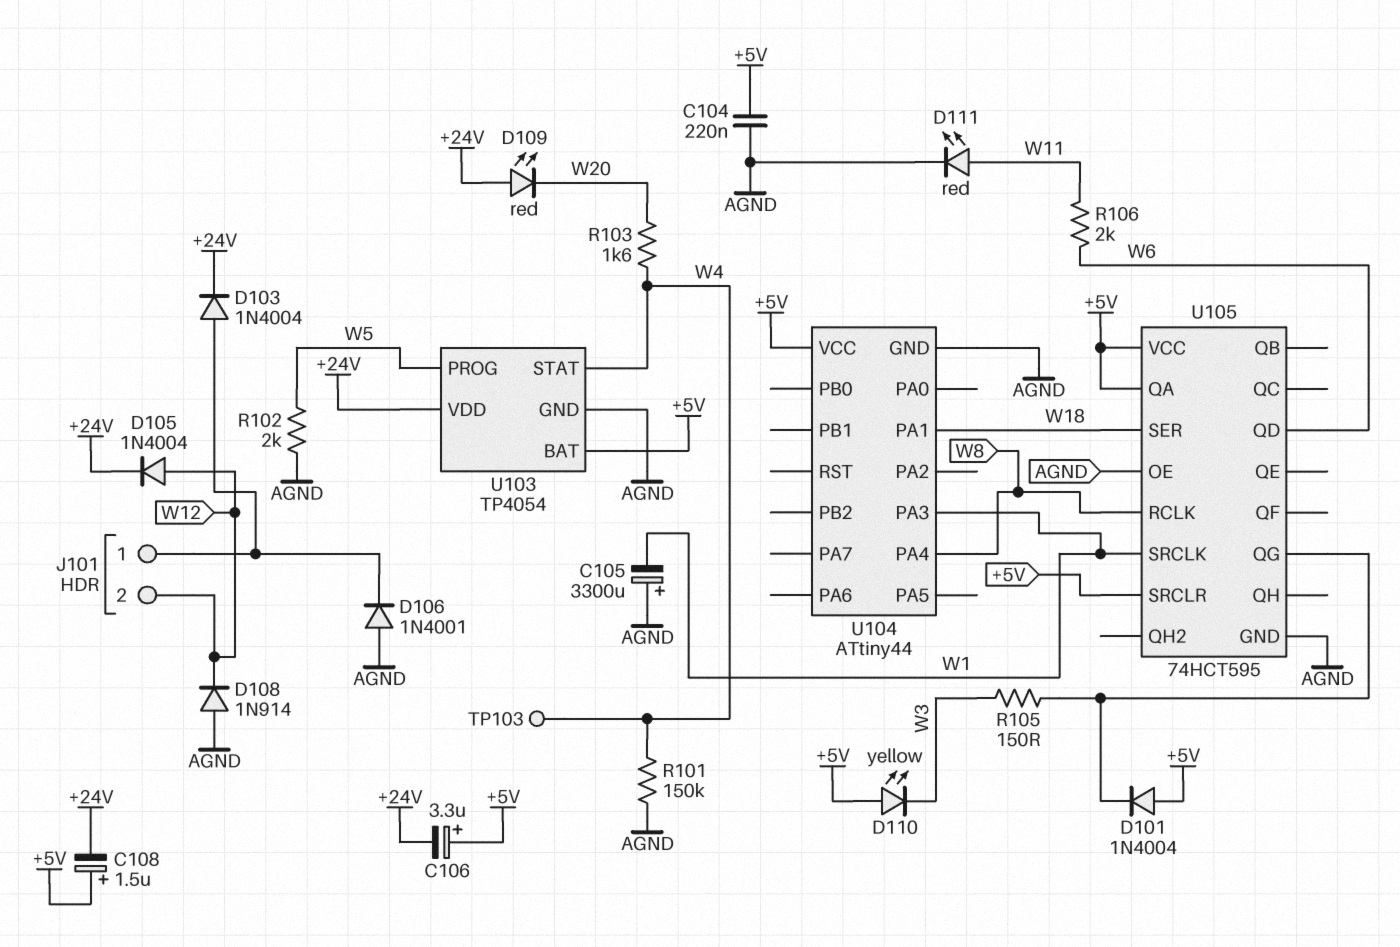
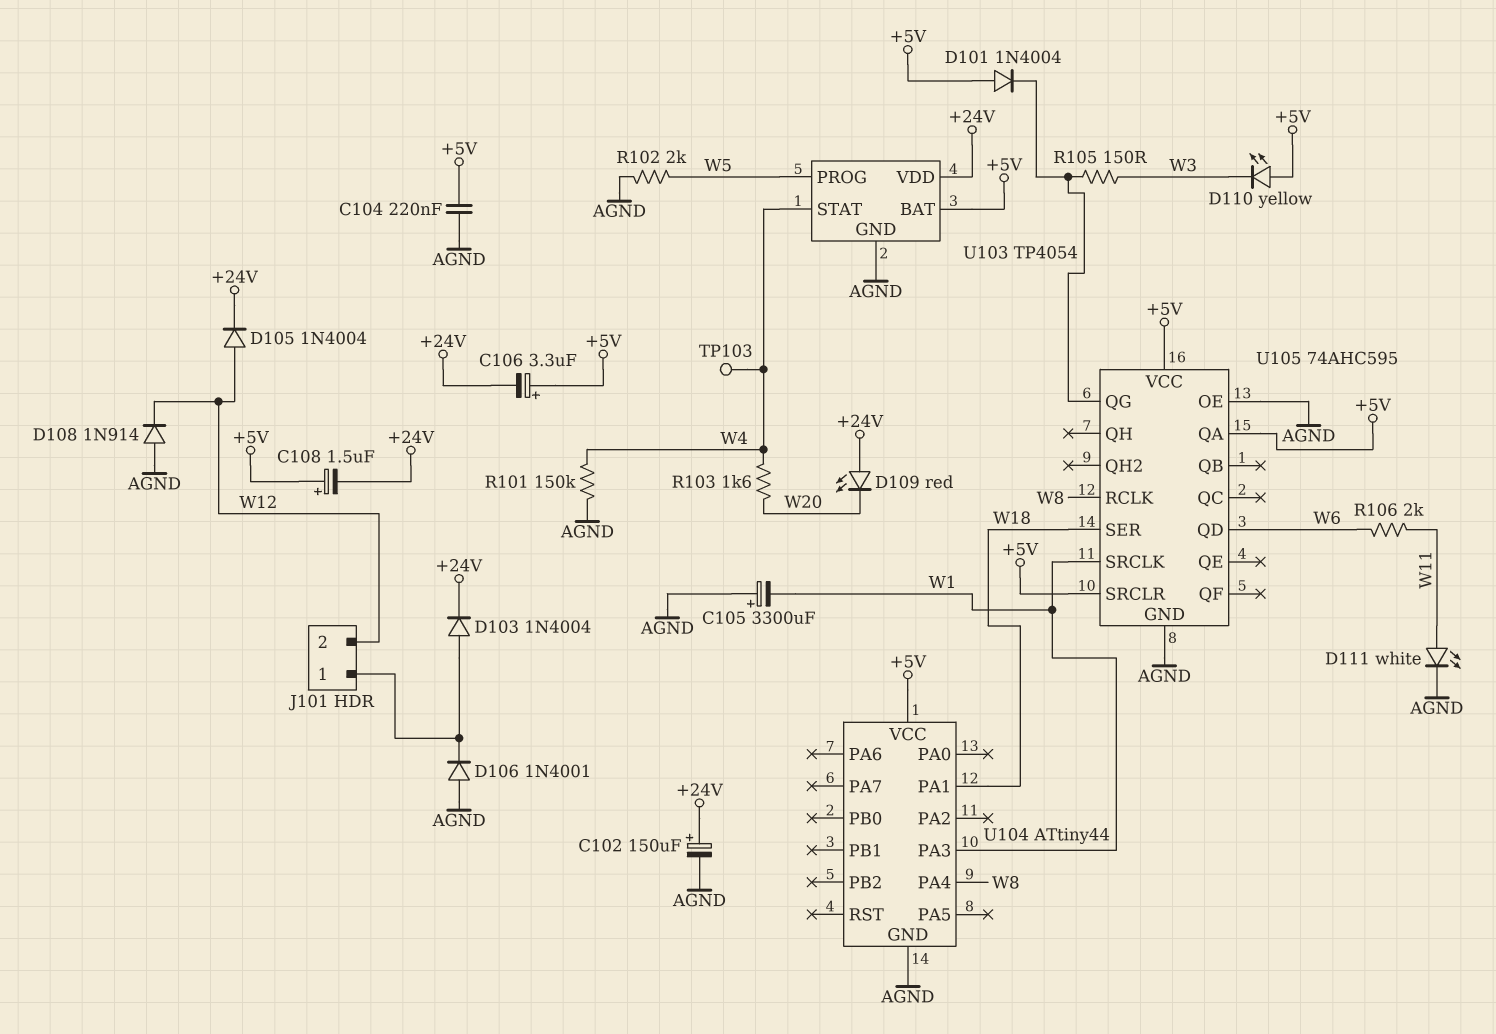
C102: none -> 150uF (plus +24V, minus AGND)
D111: LED red (A W11, K AGND) -> LED white (A W11, K AGND)
U105: 74HCT595 -> 74AHC595

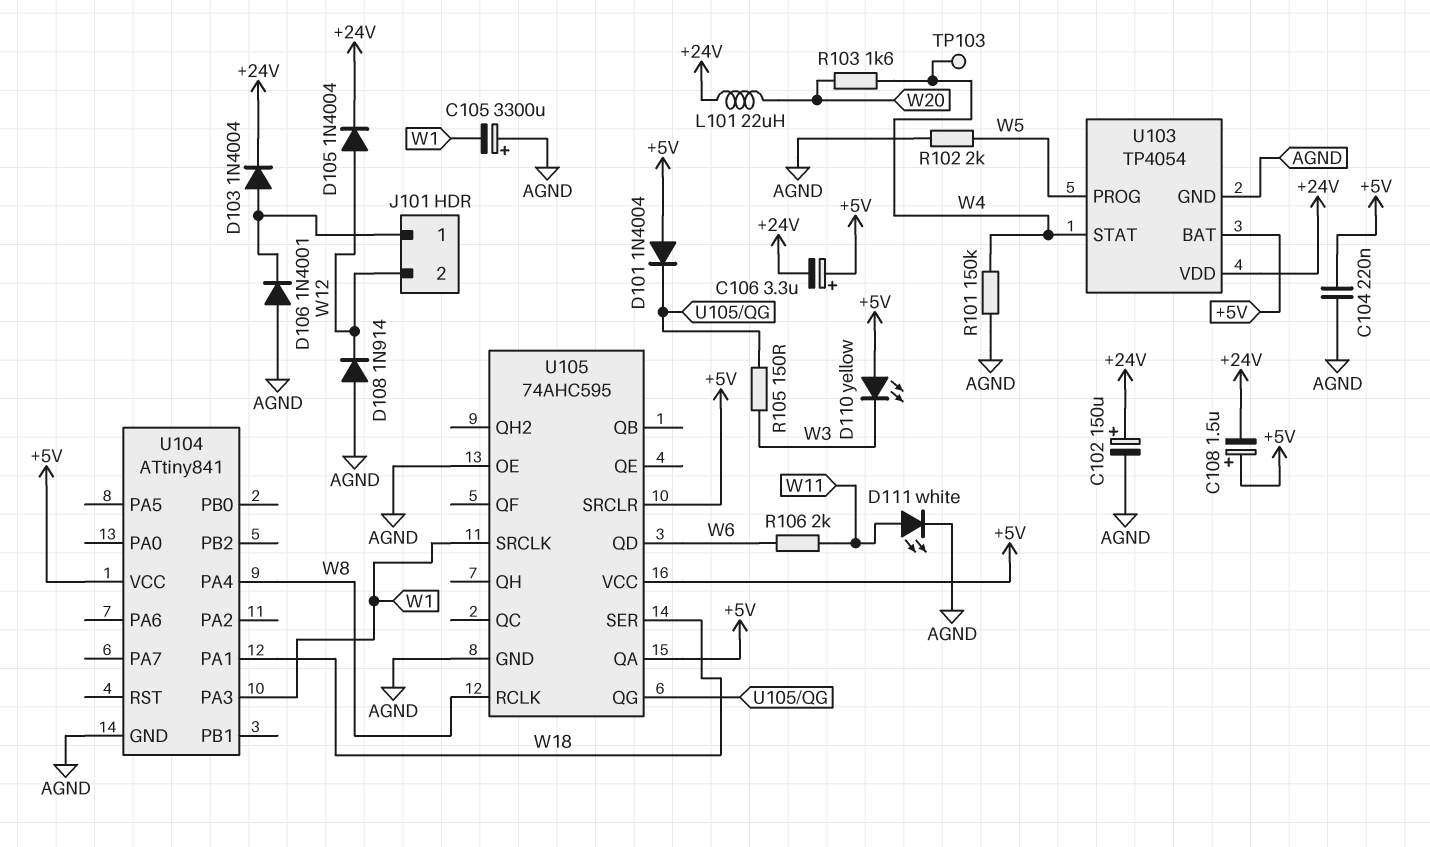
D109: LED red (A +24V, K W20) -> none
L101: none -> 22uH (+24V, W20)
U104: ATtiny44 -> ATtiny841

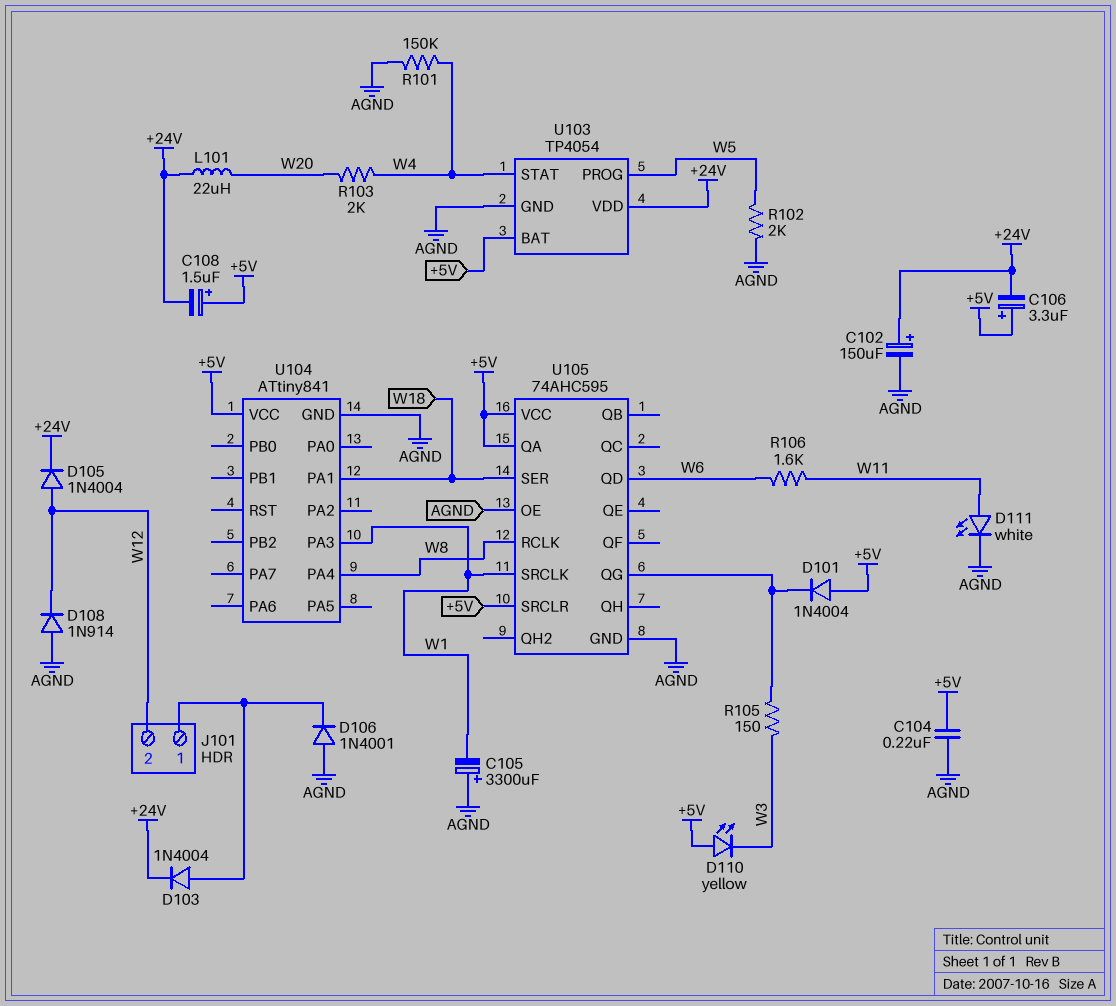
R103: 1.6k (W4, W20) -> 2k (W4, W20)
R106: 2k (W6, W11) -> 1.6k (W6, W11)
TP103: test point (W4) -> none

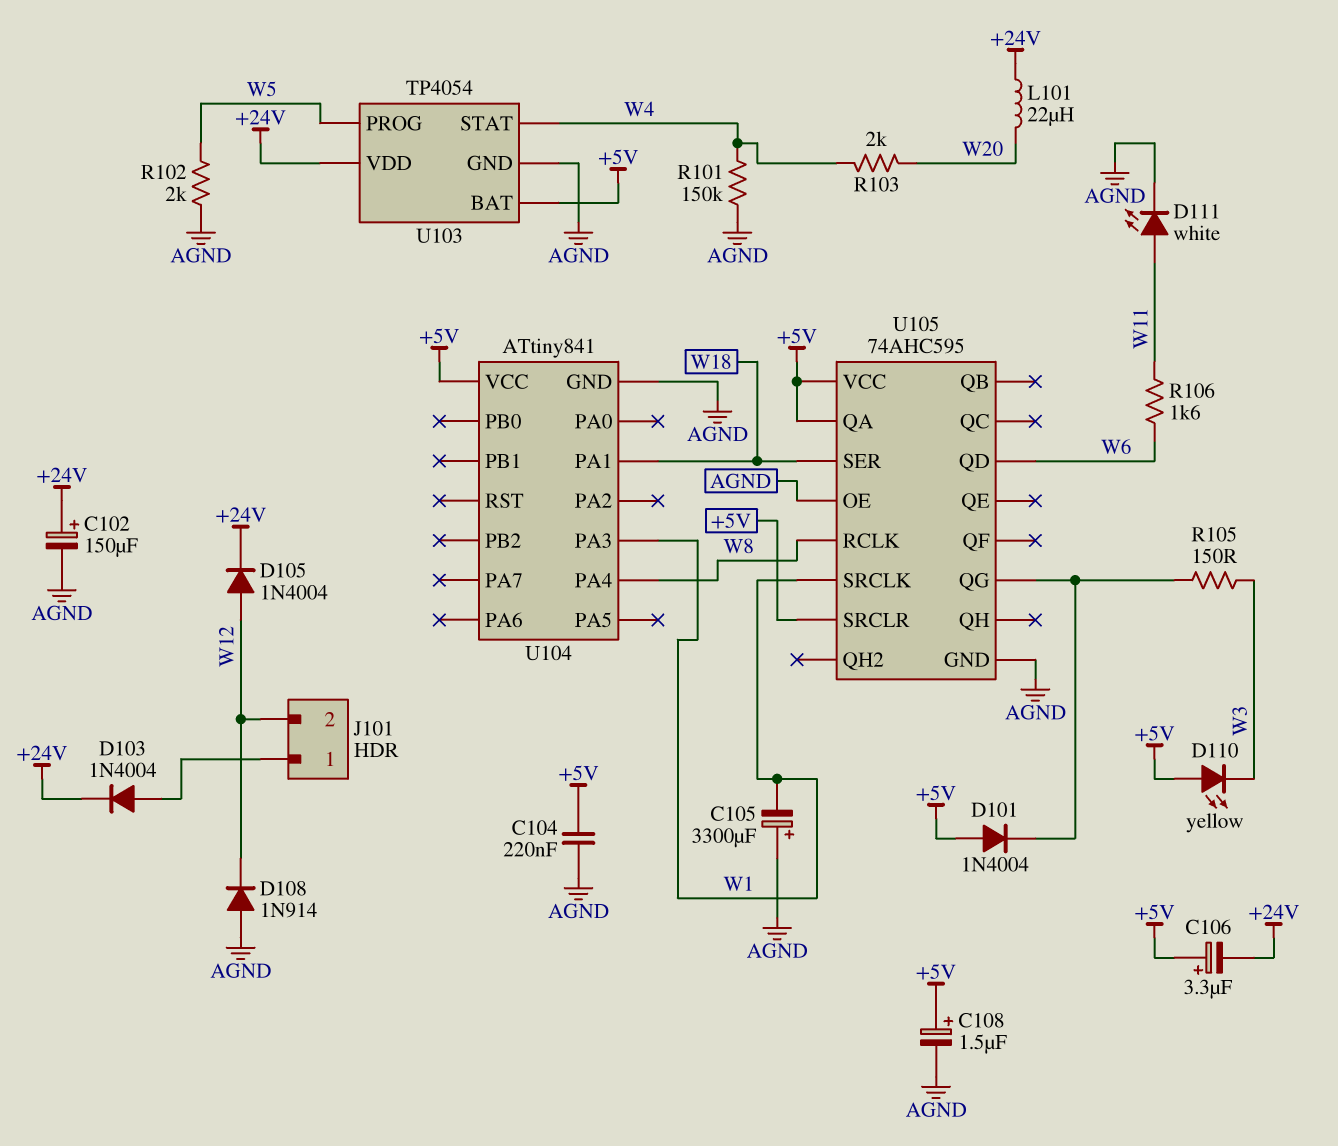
C108: 1.5uF (plus +5V, minus +24V) -> 1.5uF (plus +5V, minus AGND)
D106: diode 1N4001 (A AGND, K J101/1) -> none

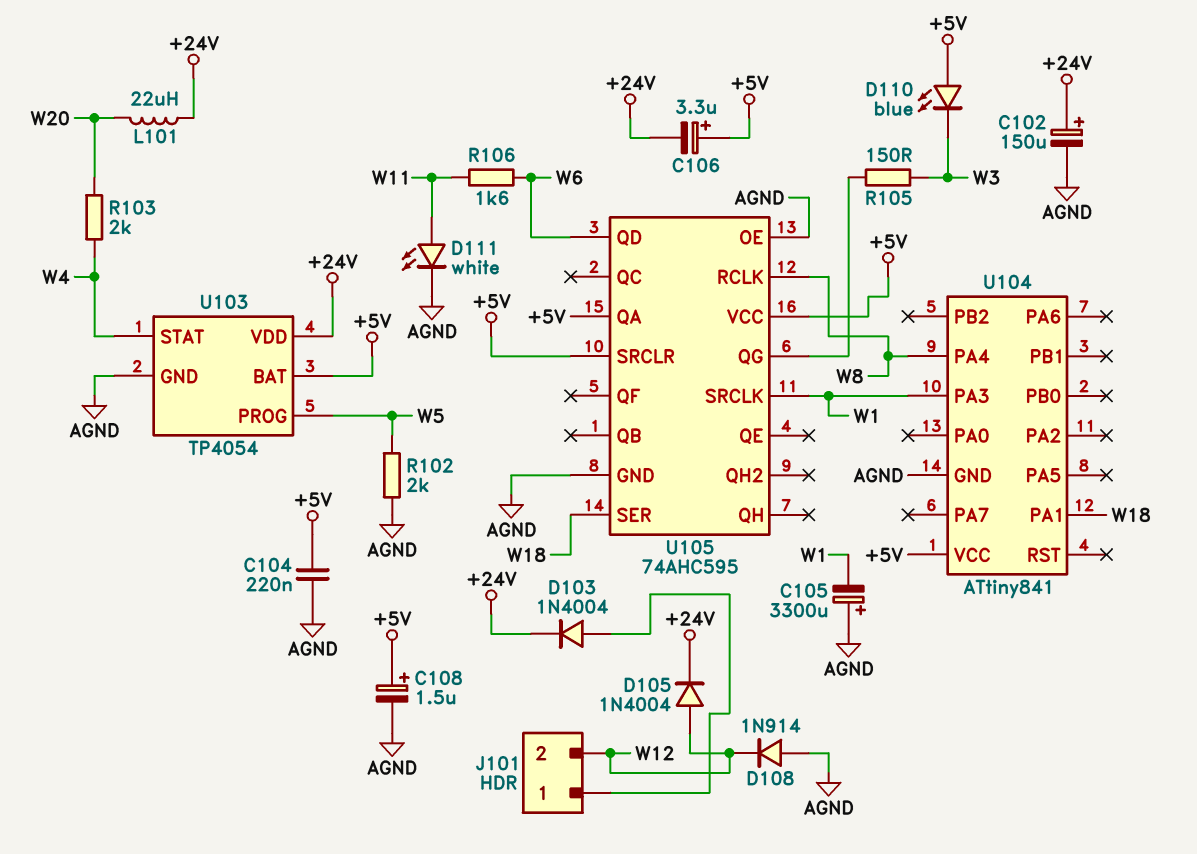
D101: diode 1N4004 (A +5V, K U105/QG) -> none
D110: LED yellow (A +5V, K W3) -> LED blue (A +5V, K W3)
R101: 150k (AGND, W4) -> none

